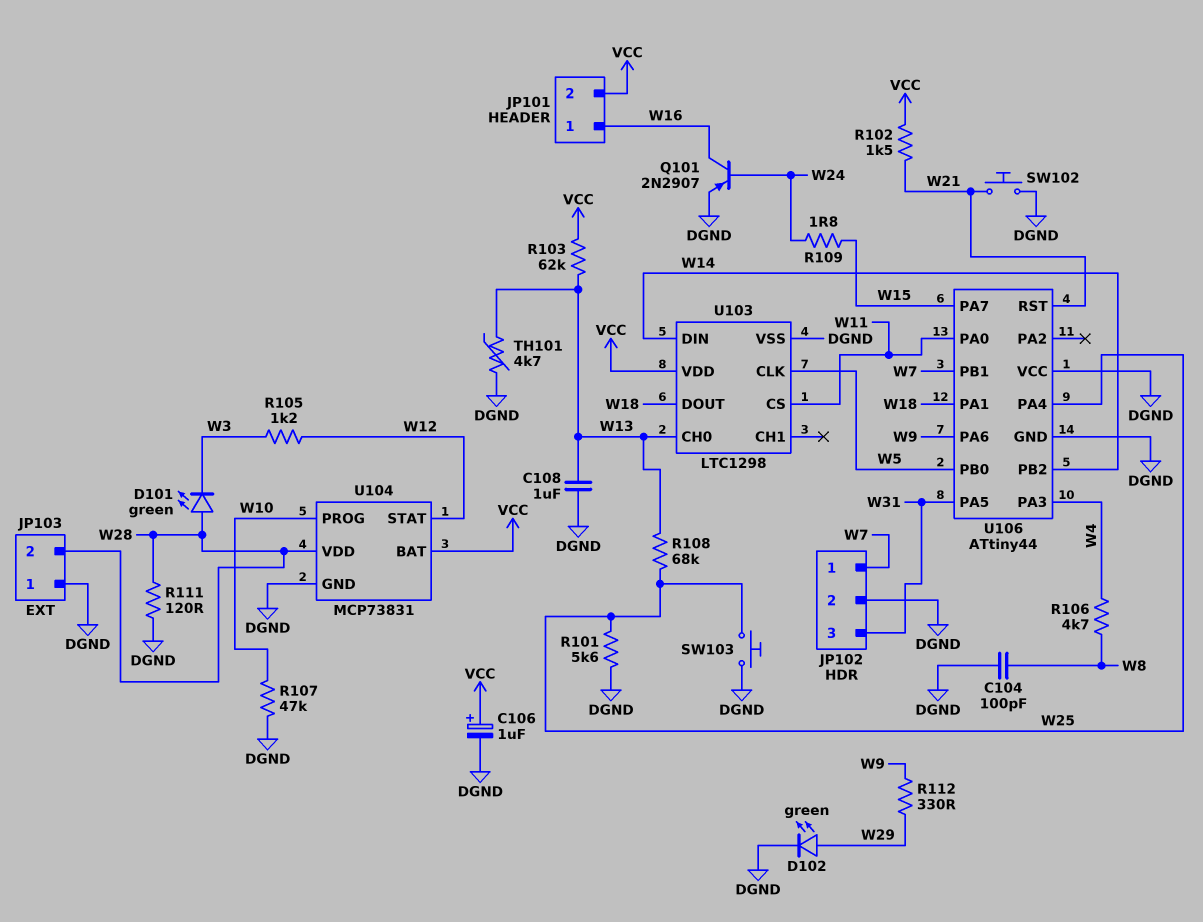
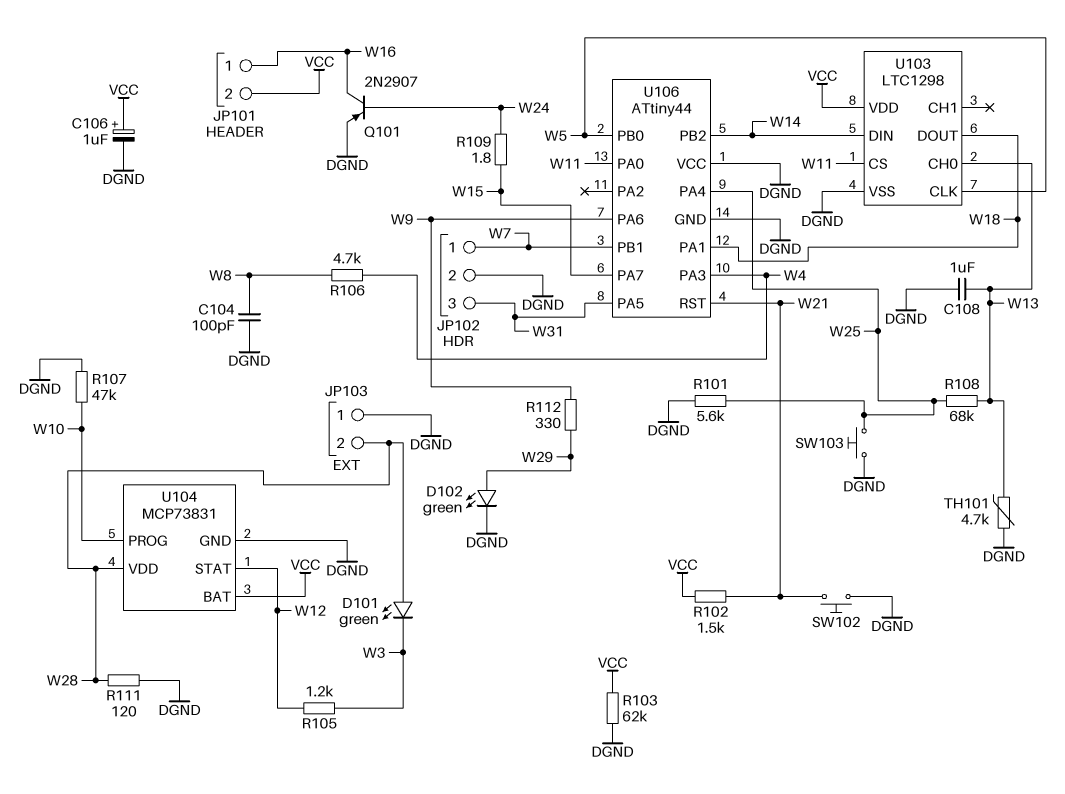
R103: 62k (VCC, W13) -> 62k (DGND, VCC)

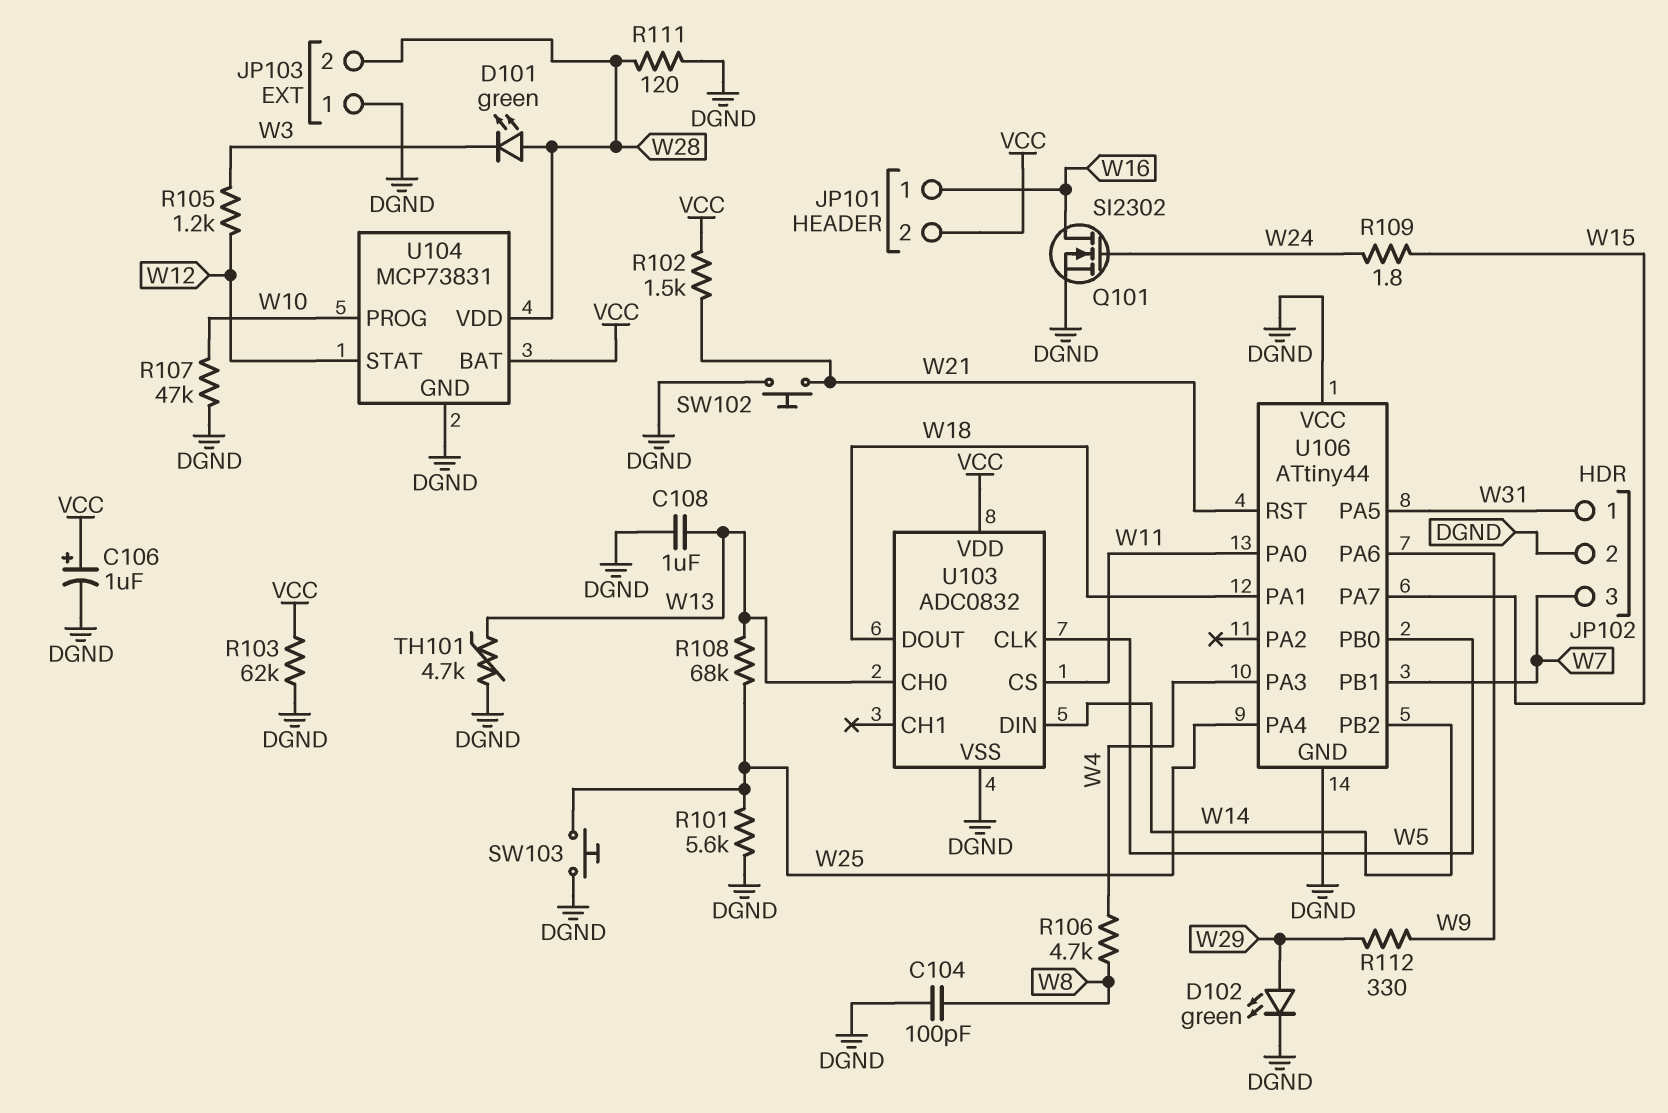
JP102 pin 1: W7 -> W31
JP102 pin 3: W31 -> W7
Q101: PNP 2N2907 (B W24, C W16, E DGND) -> NMOS SI2302 (G W24, D W16, S DGND)
U103: LTC1298 -> ADC0832

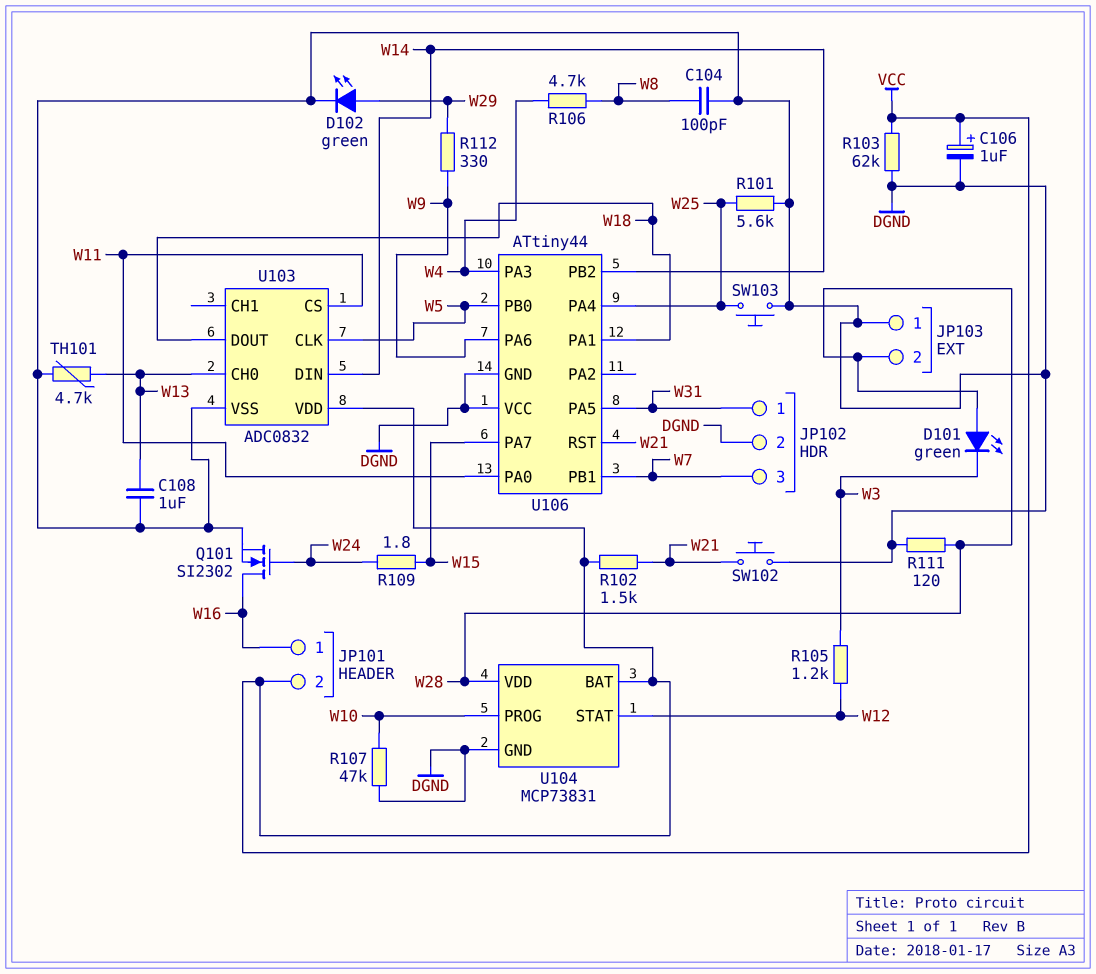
R108: 68k (W13, W25) -> none

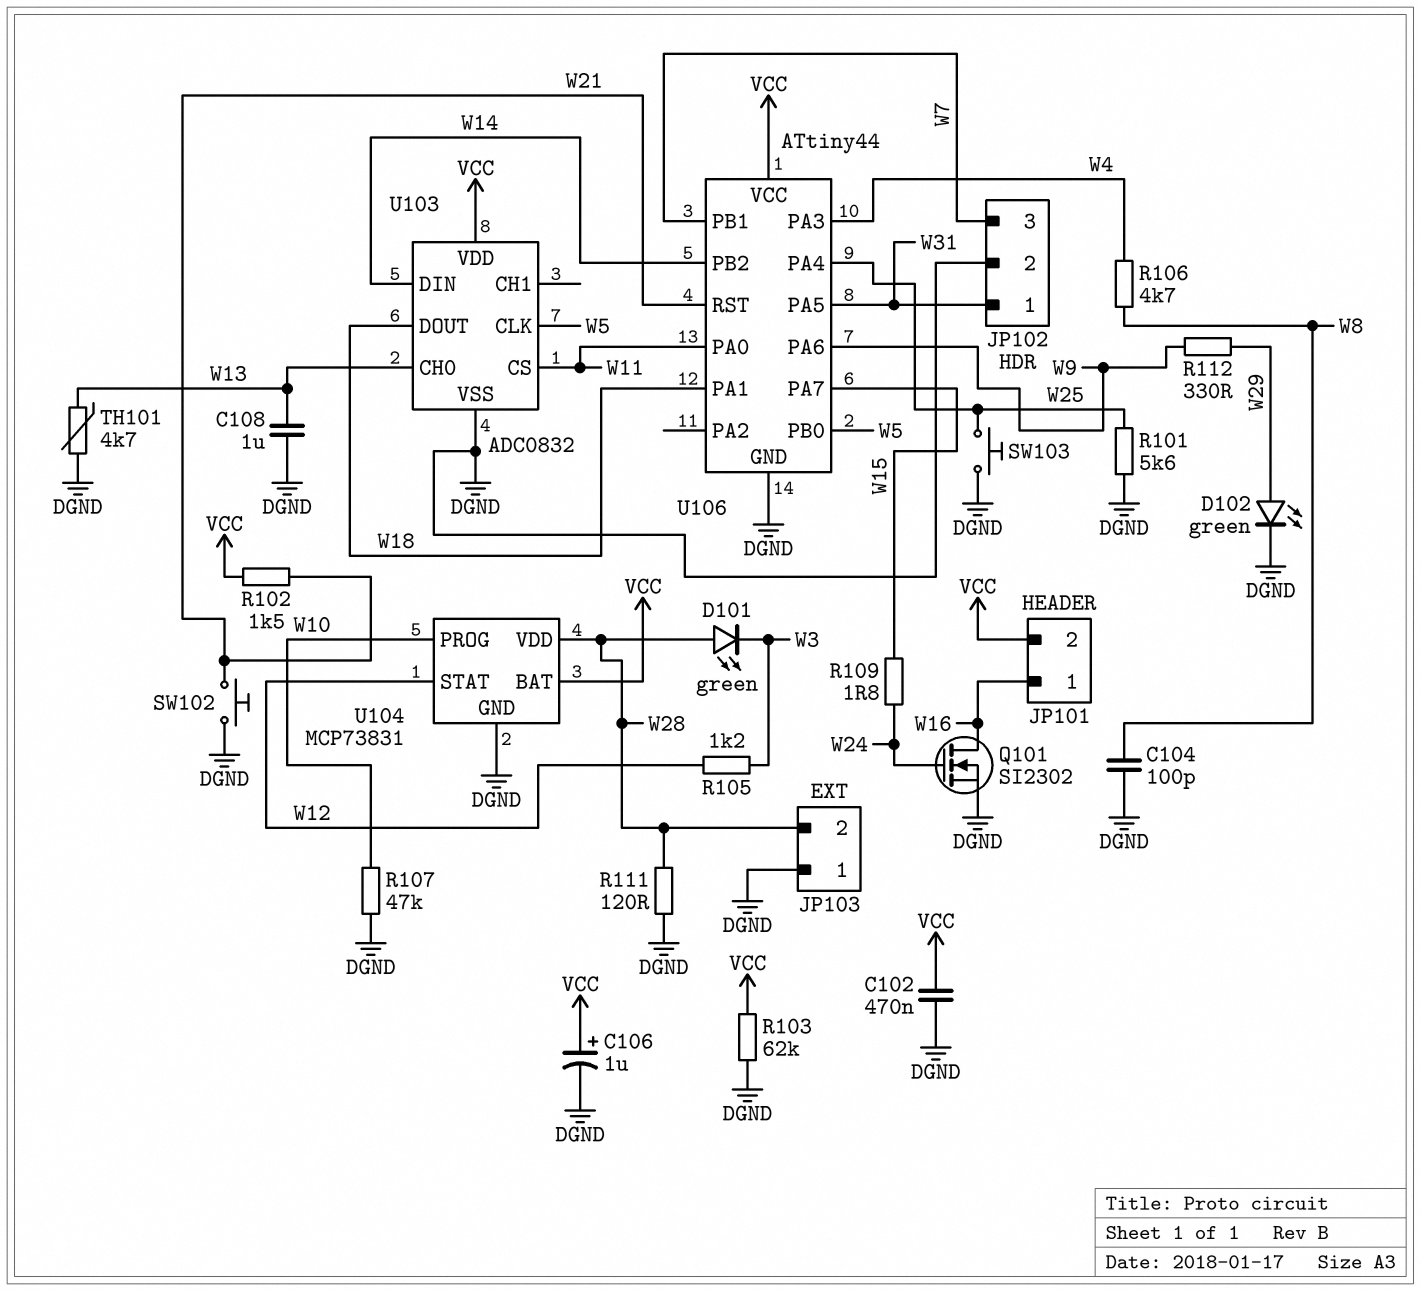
C102: none -> 470nF (DGND, VCC)
U106 pin VCC: DGND -> VCC

